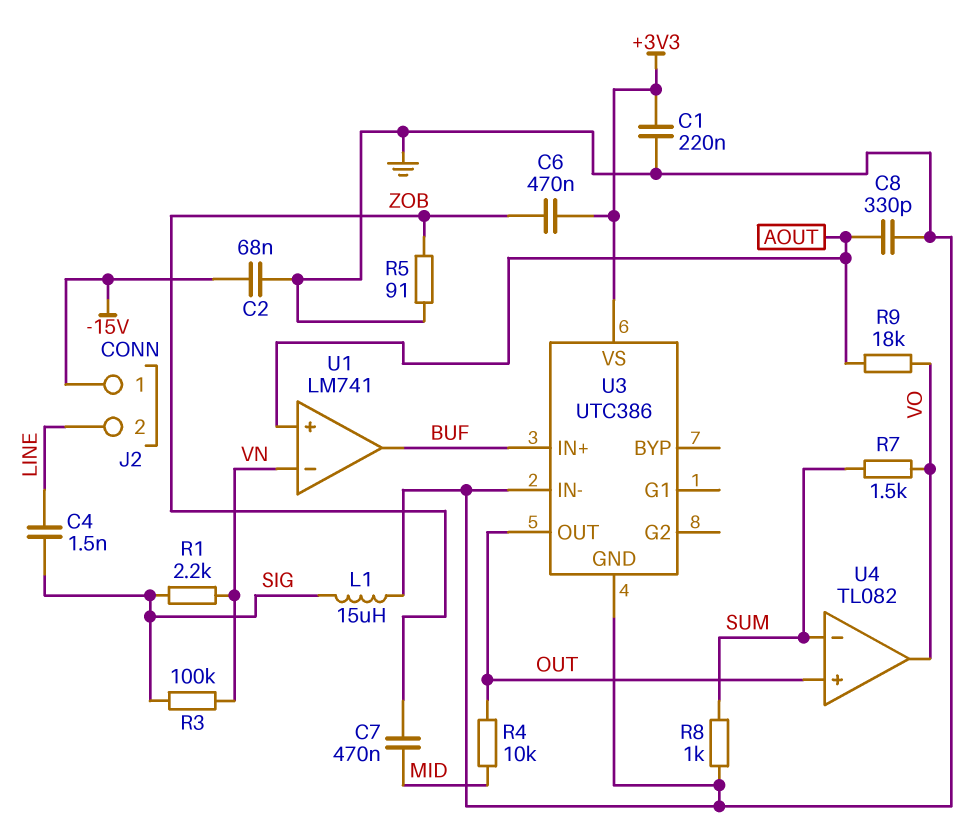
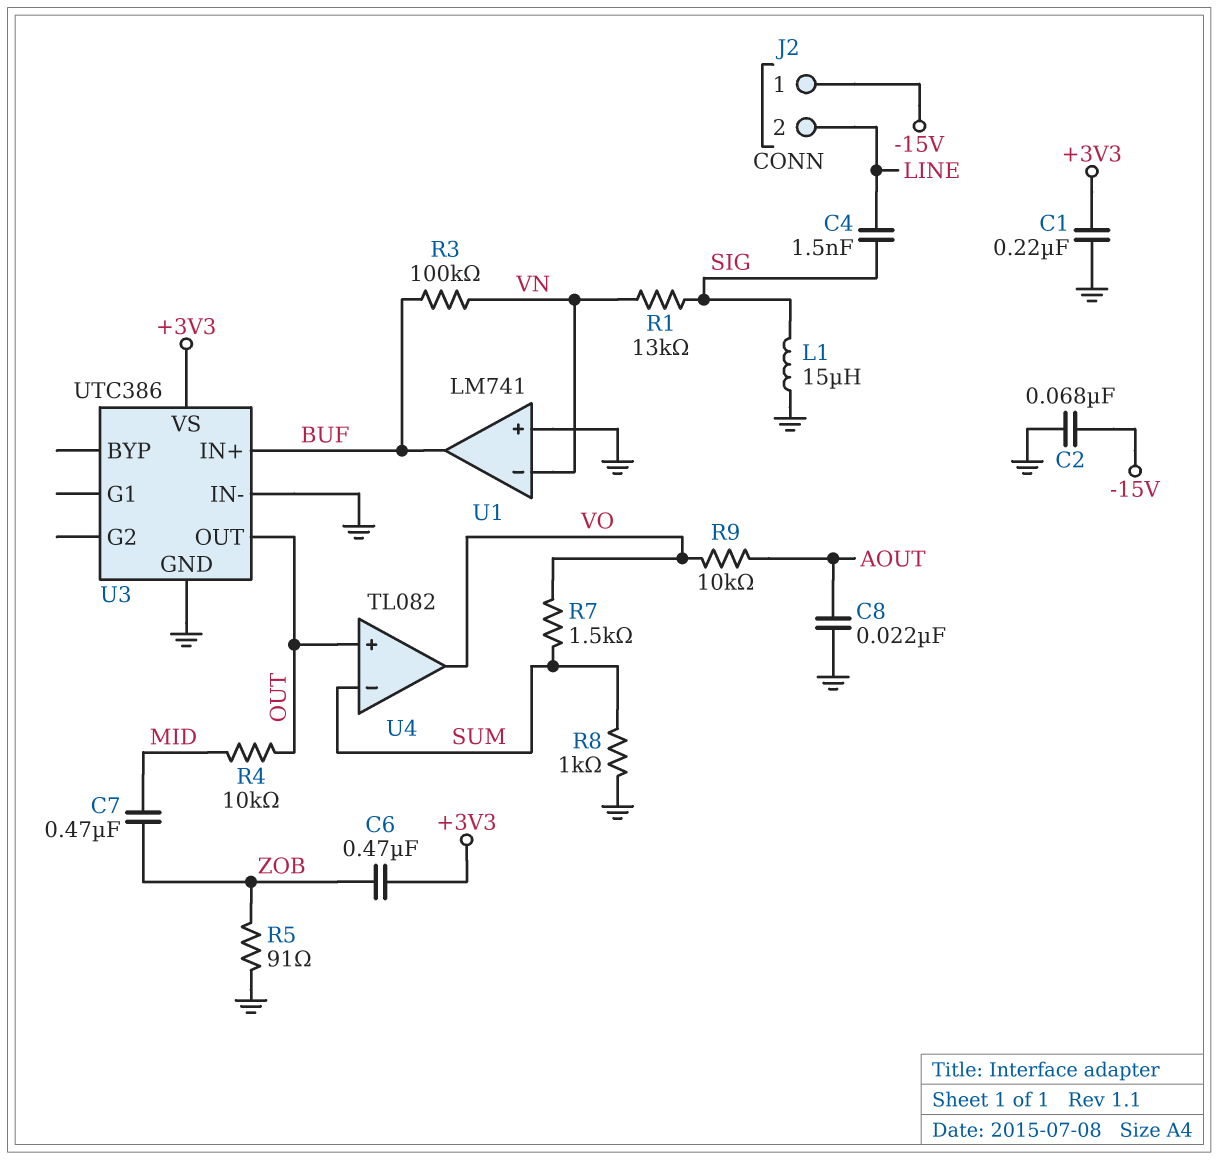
C8: 330pF (AOUT, GND) -> 22nF (AOUT, GND)
R1: 2.2k (SIG, VN) -> 13k (SIG, VN)
R3: 100k (SIG, VN) -> 100k (BUF, VN)
R9: 18k (AOUT, VO) -> 10k (AOUT, VO)
U1 pin in+: AOUT -> GND

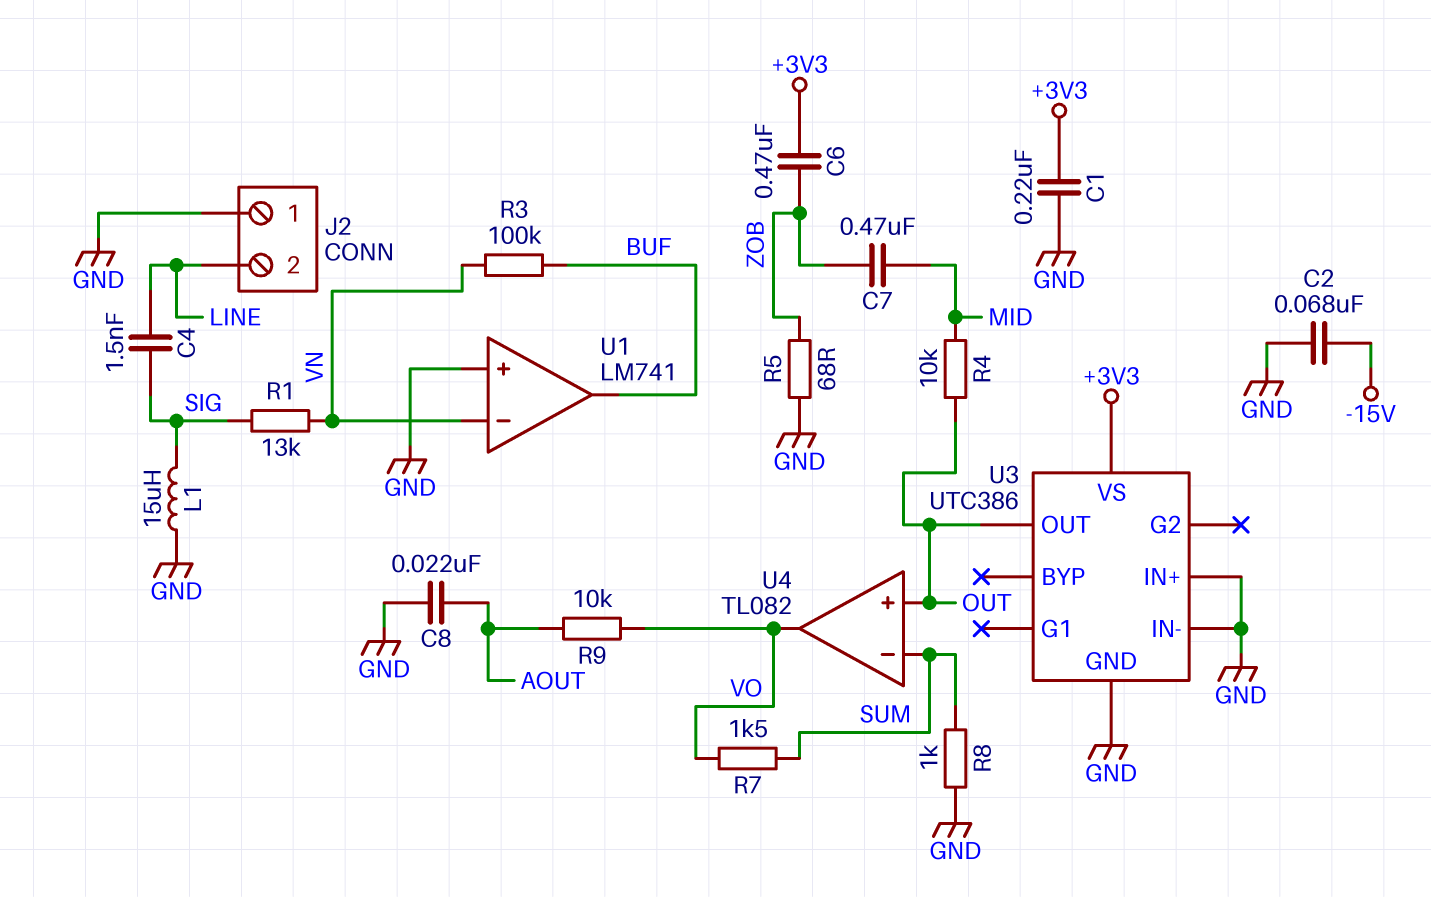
J2 pin 1: -15V -> GND
R5: 91 (GND, ZOB) -> 68 (GND, ZOB)
U3 pin IN+: BUF -> GND

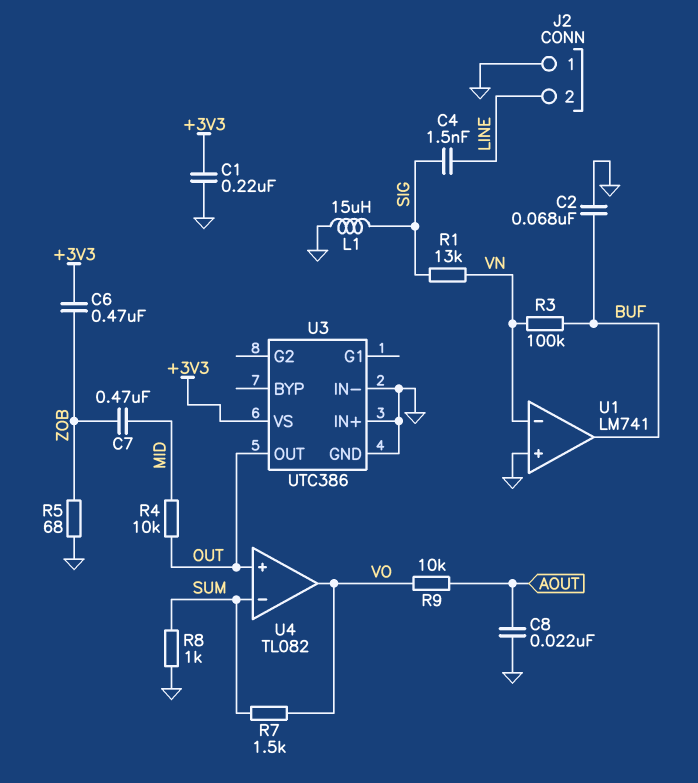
C2: 68nF (-15V, GND) -> 68nF (BUF, GND)

